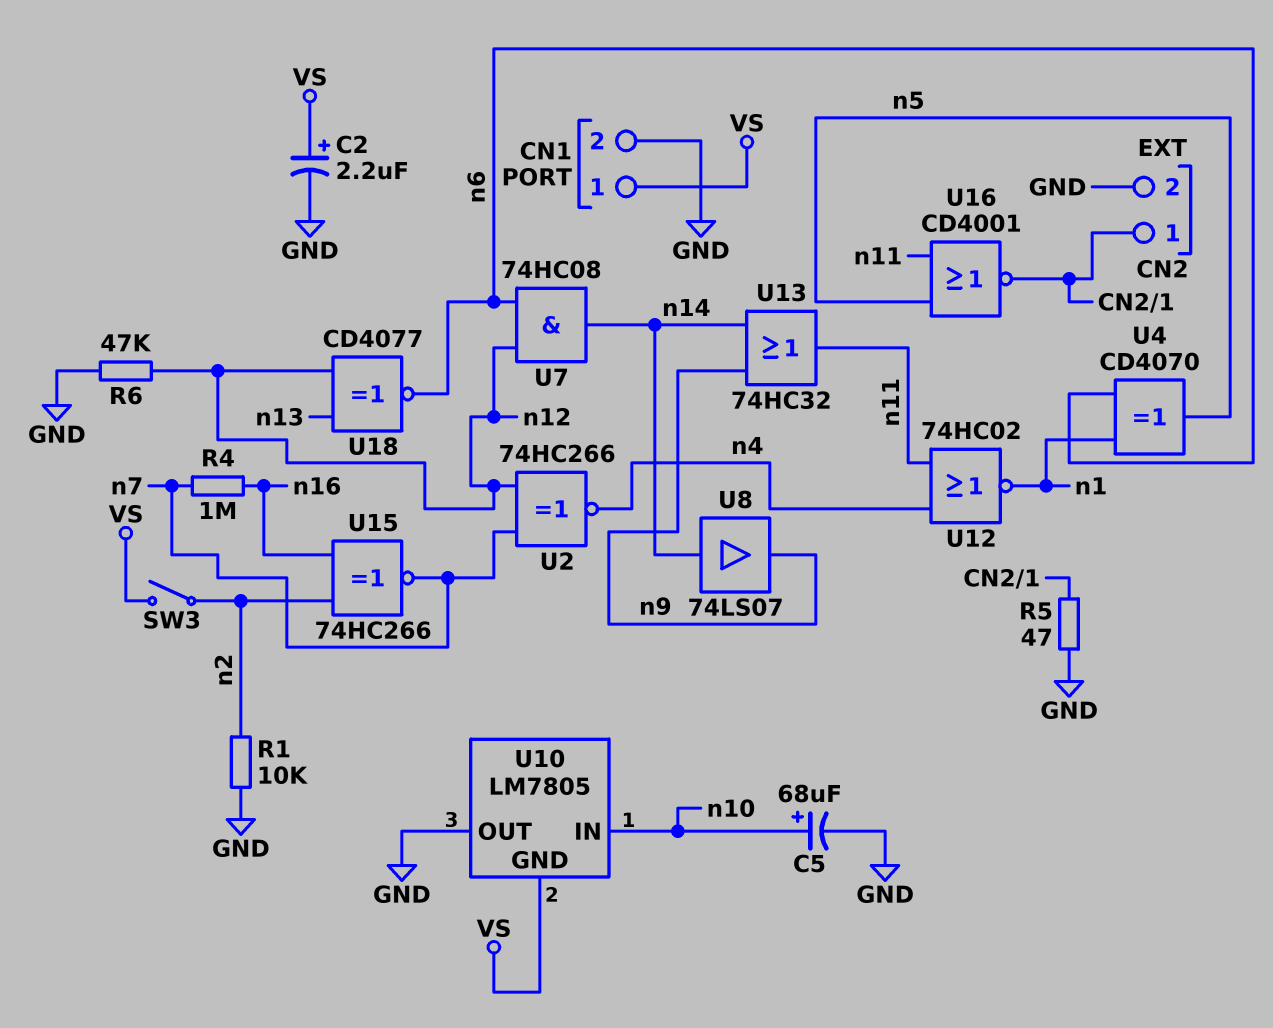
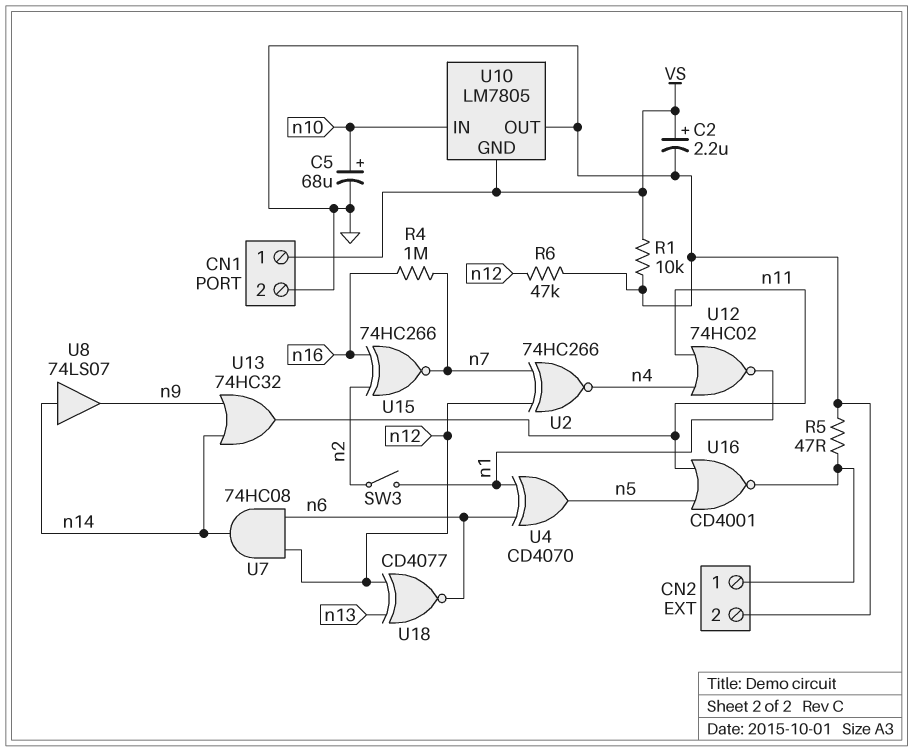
R1: 10k (GND, n2) -> 10k (GND, VS)
SW3: switch (VS, n2) -> switch (n1, n2)

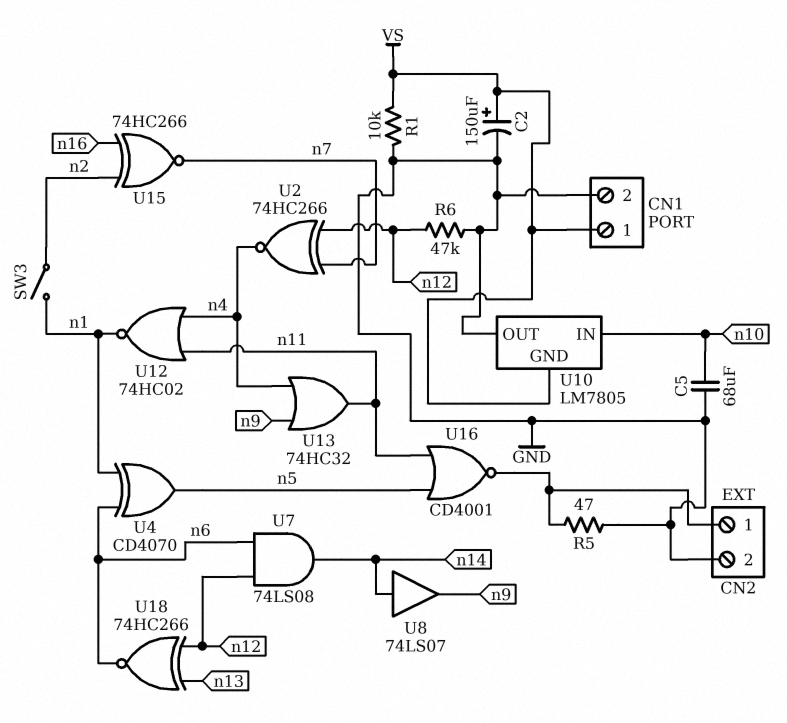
C2: 2.2uF (plus VS, minus GND) -> 150uF (plus VS, minus GND)
C5: 68uF (plus n10, minus GND) -> 68uF (GND, n10)
R4: 1M (n7, n16) -> none
U7: AND 74HC08 (in n6, in n12, out n14) -> AND 74LS08 (in n6, in n12, out n14)
U13: OR 74HC32 (in n9, in n14, out n11) -> OR 74HC32 (in n4, in n9, out n11)
U18: XNOR CD4077 (in n12, in n13, out n6) -> XNOR 74HC266 (in n12, in n13, out n6)

